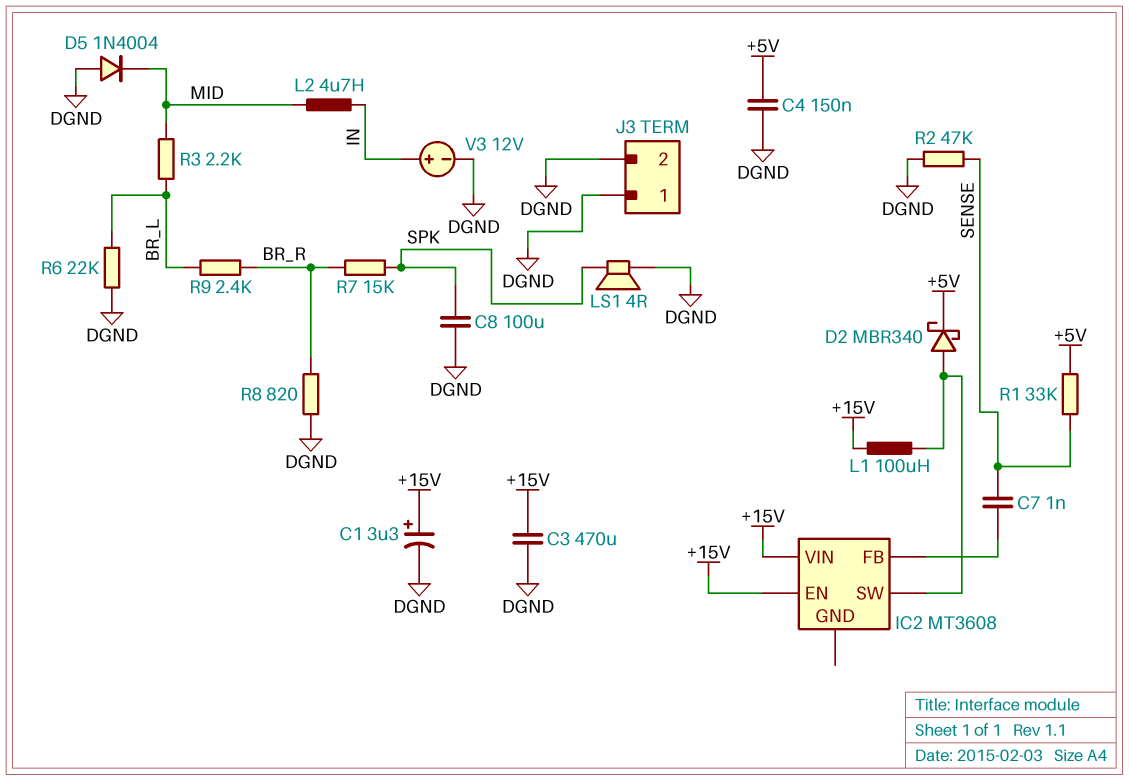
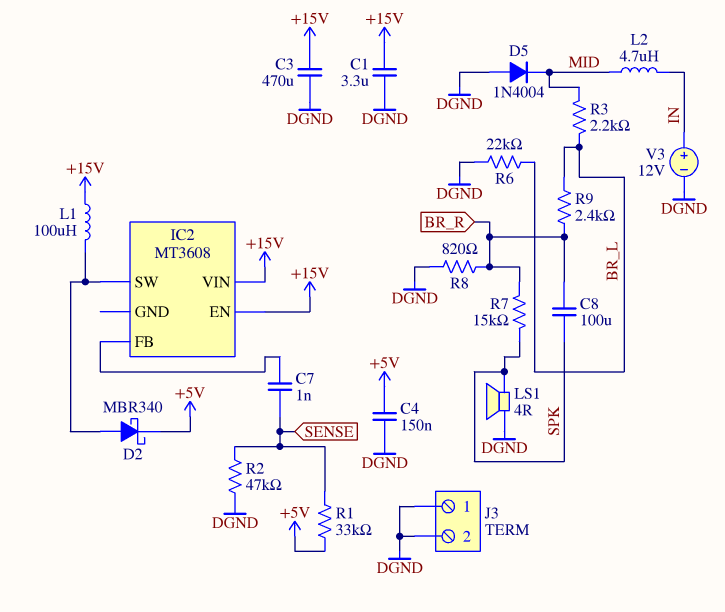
C1: 3.3uF (plus +15V, minus DGND) -> 3.3uF (+15V, DGND)
C8: 100uF (DGND, SPK) -> 100uF (BR_R, SPK)

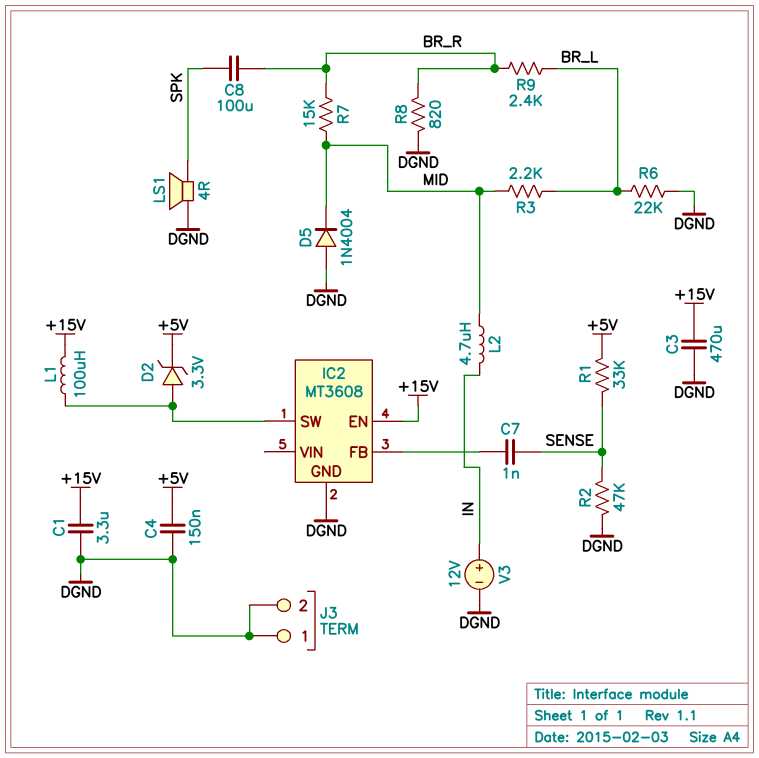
D2: schottky MBR340 (A IC2/SW, K +5V) -> zener 3.3V (A IC2/SW, K +5V)
IC2 pin GND: none -> DGND
IC2 pin VIN: +15V -> none
R7: 15k (BR_R, SPK) -> 15k (BR_R, MID)

